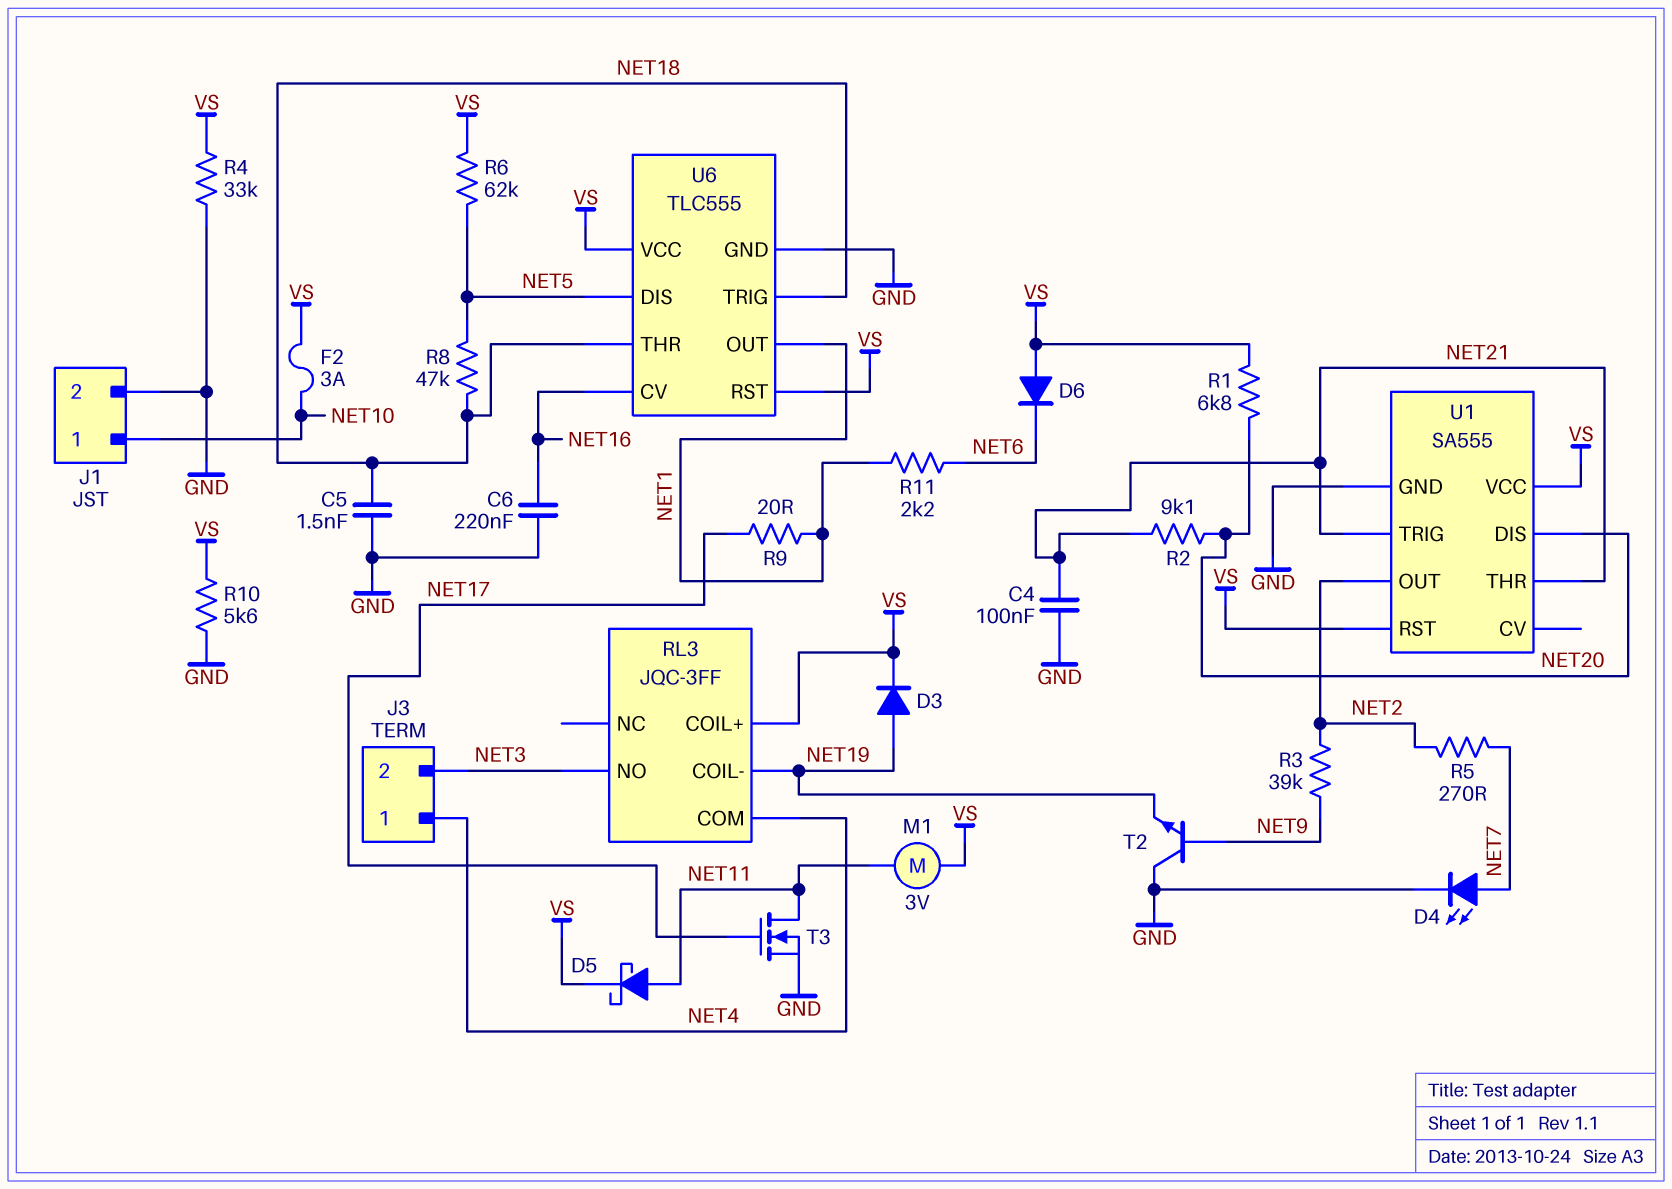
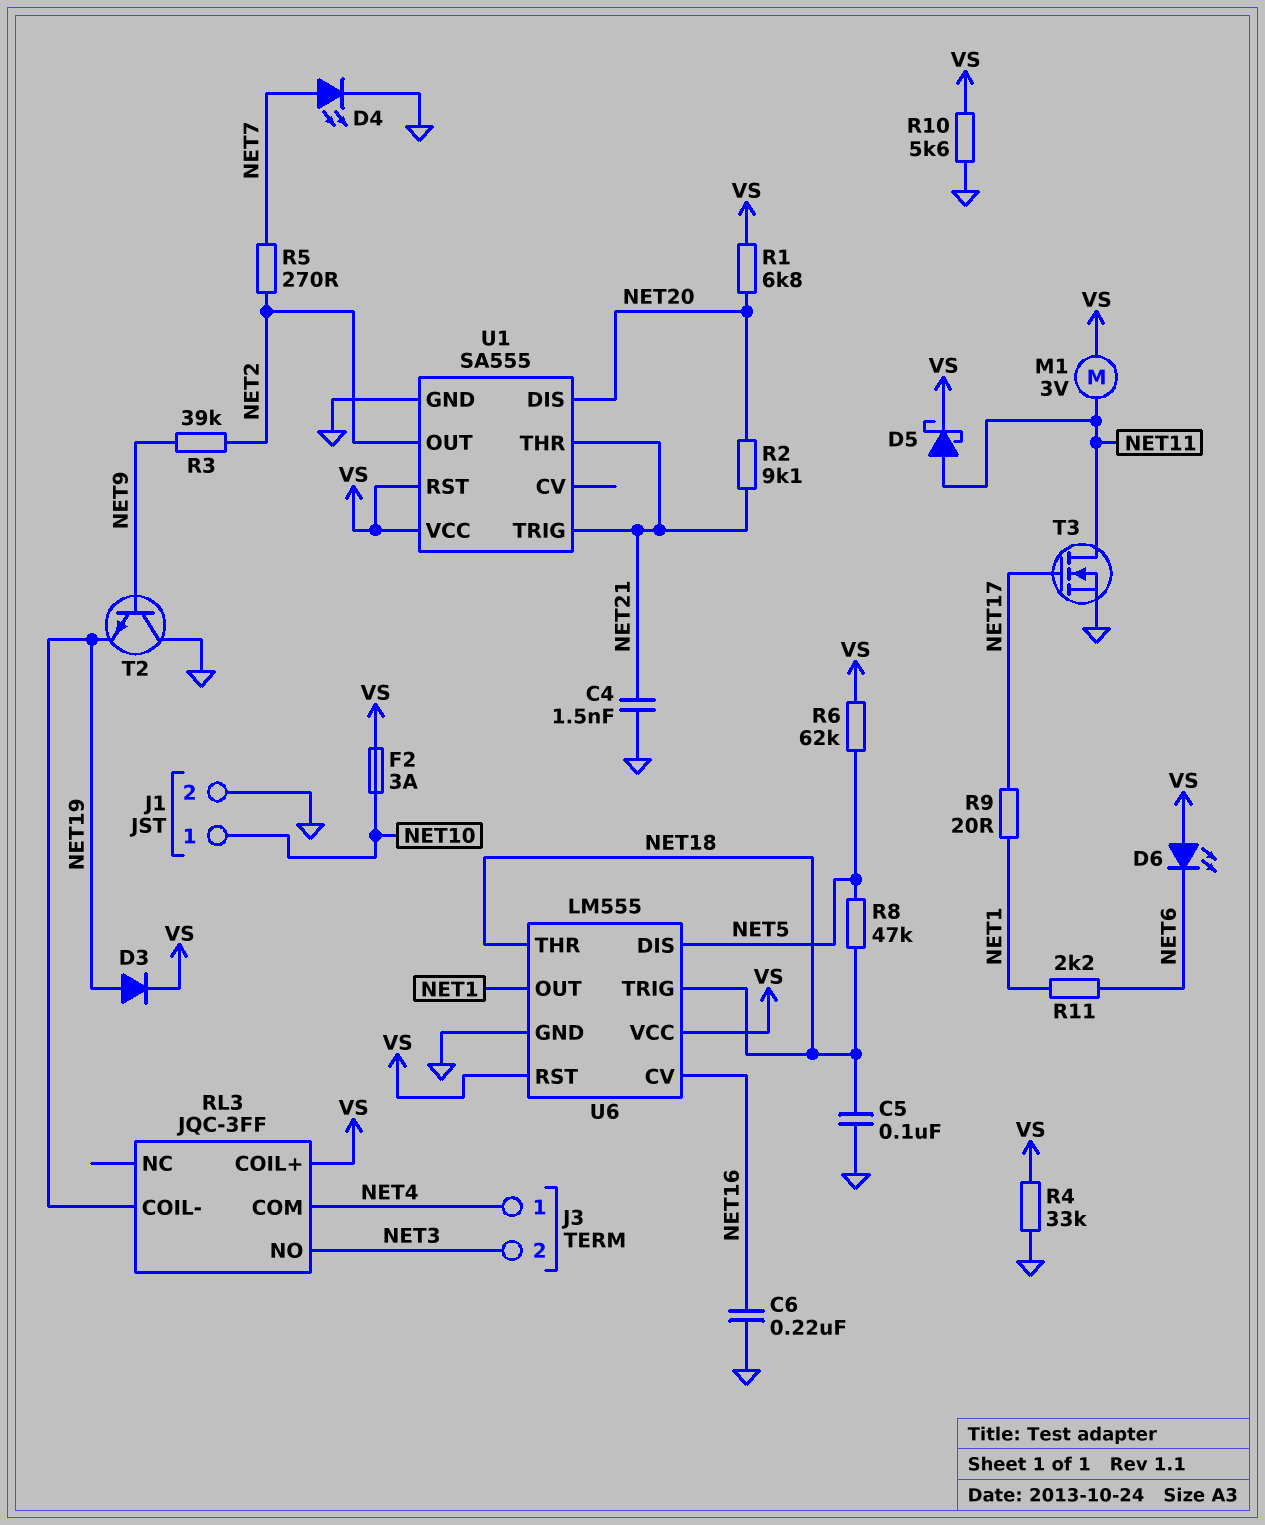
C4: 100nF (GND, NET21) -> 1.5nF (GND, NET21)
C5: 1.5nF (GND, NET18) -> 100nF (GND, NET18)
D6: diode (A VS, K NET6) -> LED (A VS, K NET6)
U6: TLC555 -> LM555

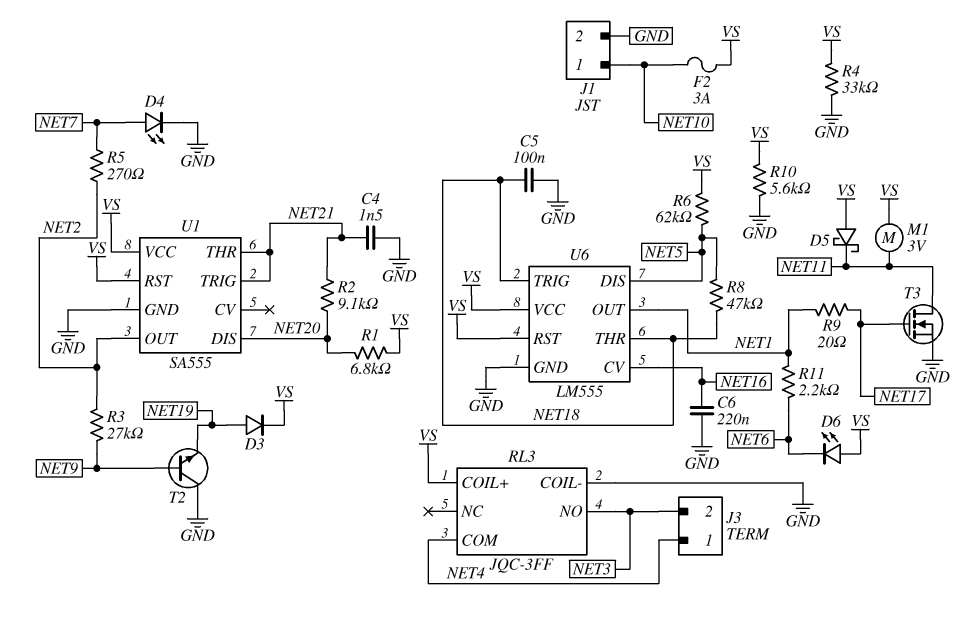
D5: schottky (A NET11, K VS) -> schottky (A VS, K NET11)
R3: 39k (NET2, NET9) -> 27k (NET2, NET9)
RL3 pin COIL-: NET19 -> GND

